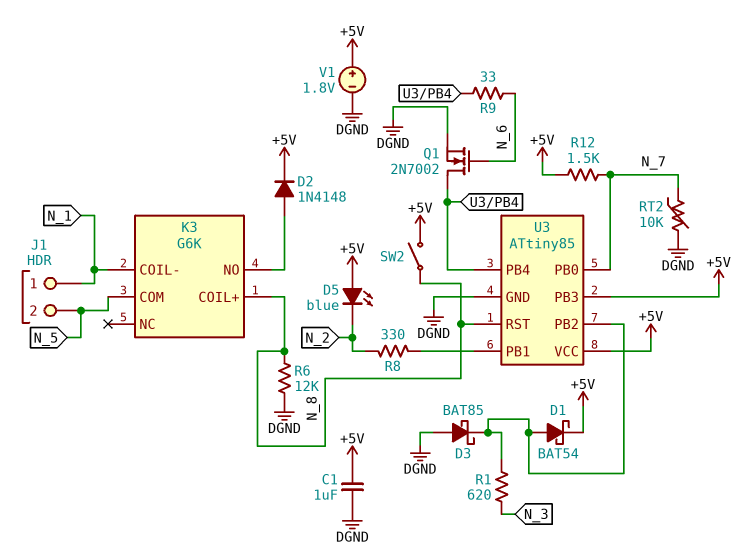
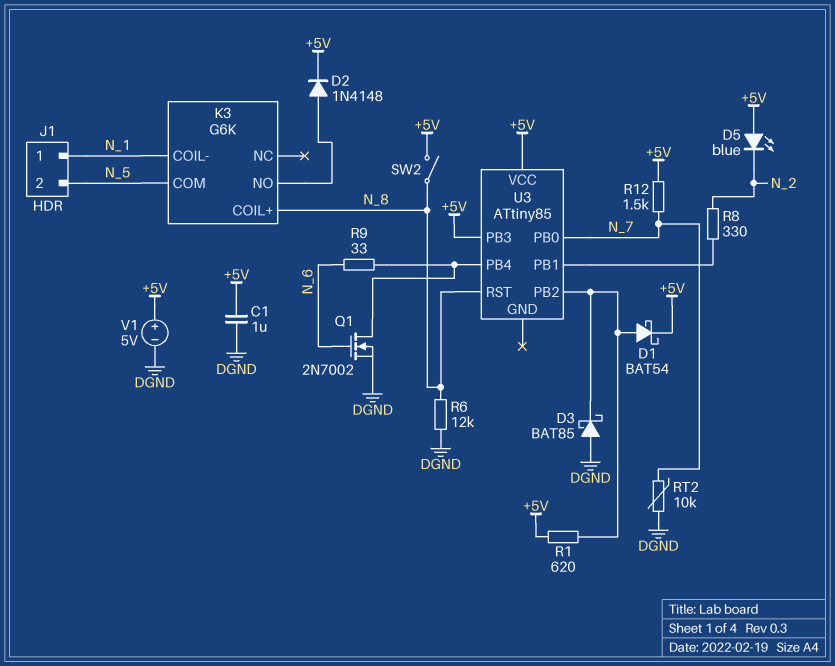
R1: 620 (N_3, U3/PB2) -> 620 (+5V, U3/PB2)
U3 pin GND: DGND -> none
V1: 1.8V (plus +5V, minus DGND) -> 5V (plus +5V, minus DGND)

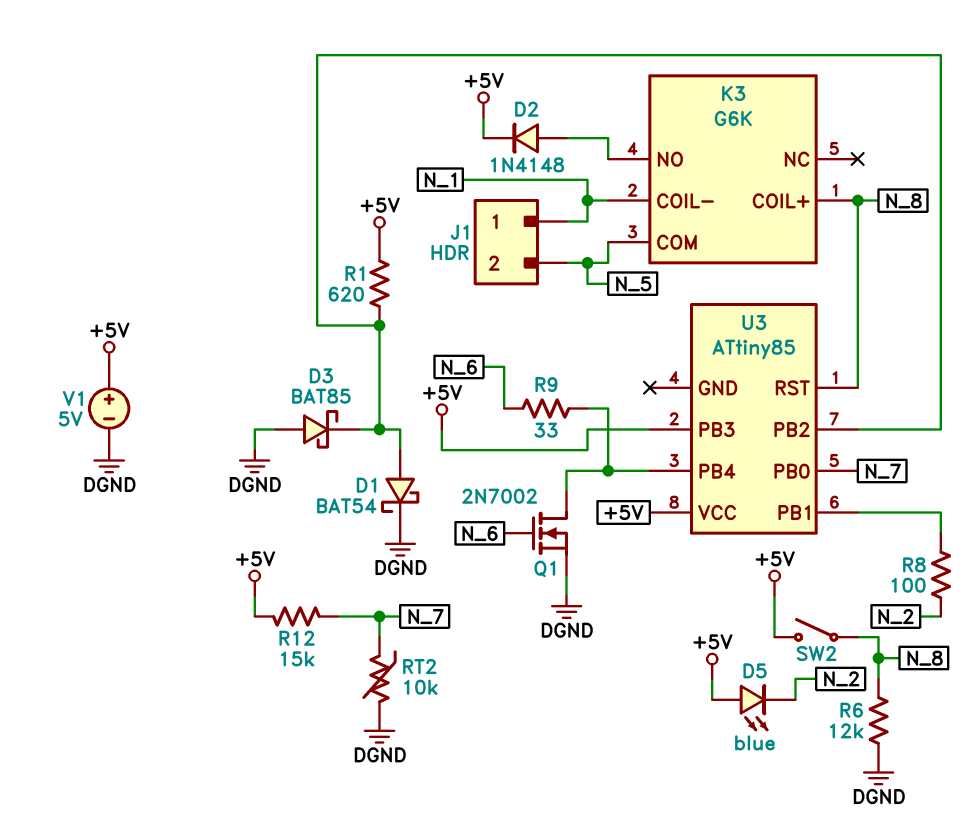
C1: 1uF (+5V, DGND) -> none
D1: schottky BAT54 (A U3/PB2, K +5V) -> schottky BAT54 (A U3/PB2, K DGND)
R8: 330 (N_2, U3/PB1) -> 100 (N_2, U3/PB1)
R12: 1.5k (+5V, N_7) -> 15k (+5V, N_7)

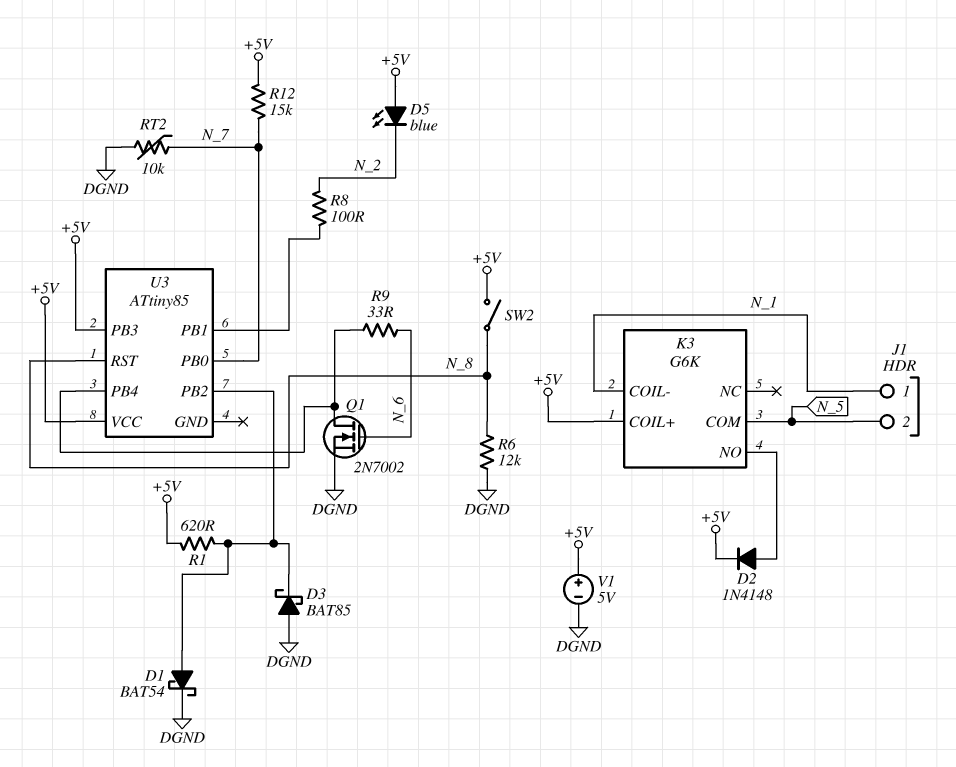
K3 pin COIL+: N_8 -> +5V

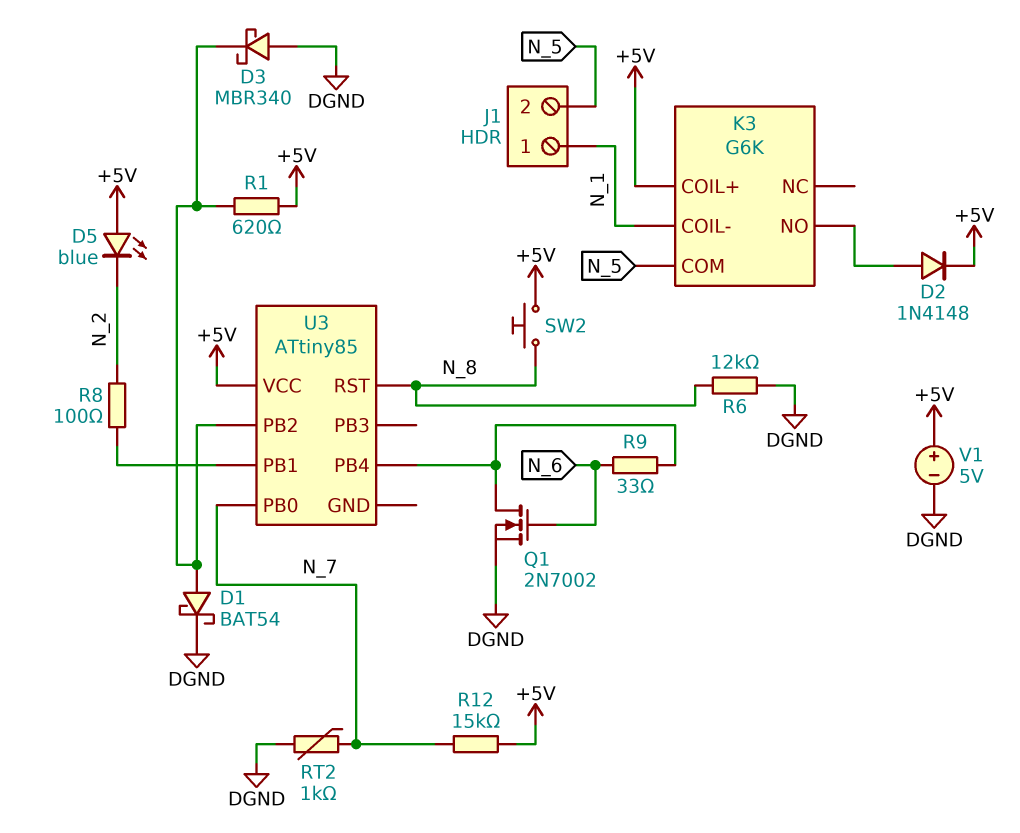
D3: schottky BAT85 (A DGND, K U3/PB2) -> schottky MBR340 (A DGND, K U3/PB2)
RT2: 10k (DGND, N_7) -> 1k (DGND, N_7)
SW2: switch (+5V, N_8) -> button (+5V, N_8)
U3 pin PB3: +5V -> none

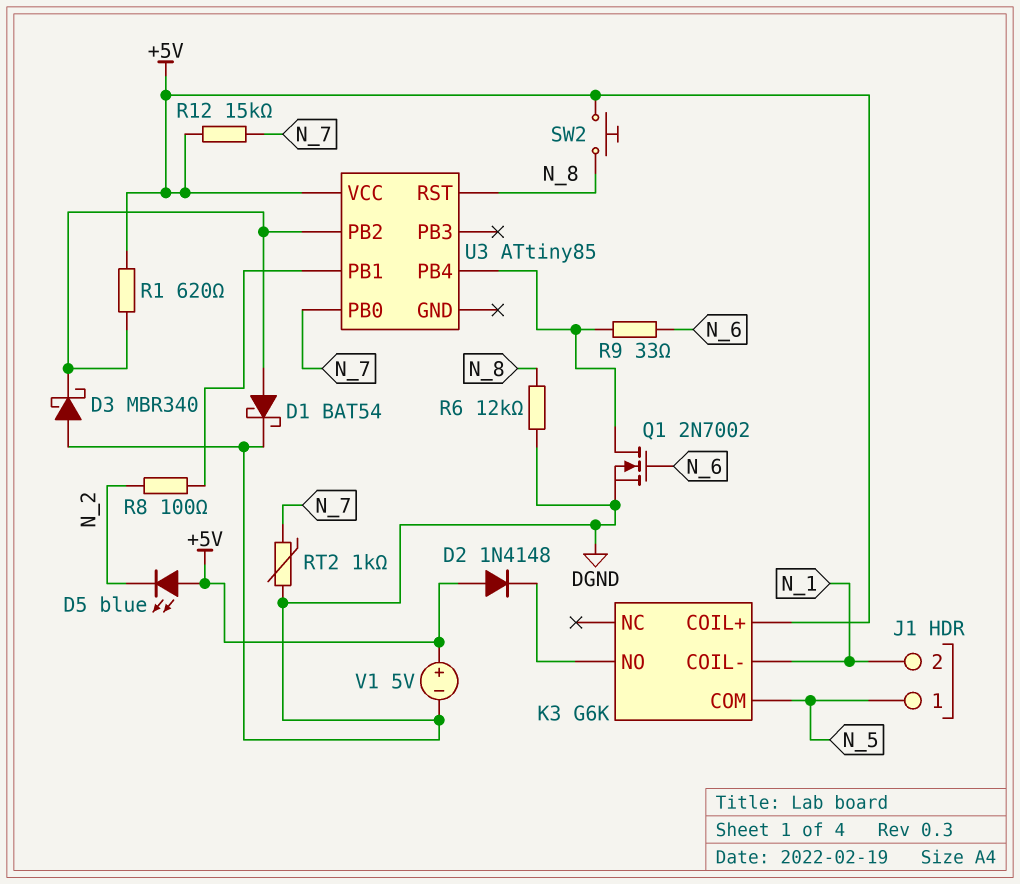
D2: diode 1N4148 (A K3/NO, K +5V) -> diode 1N4148 (A +5V, K K3/NO)
J1 pin 1: N_1 -> N_5
J1 pin 2: N_5 -> N_1

